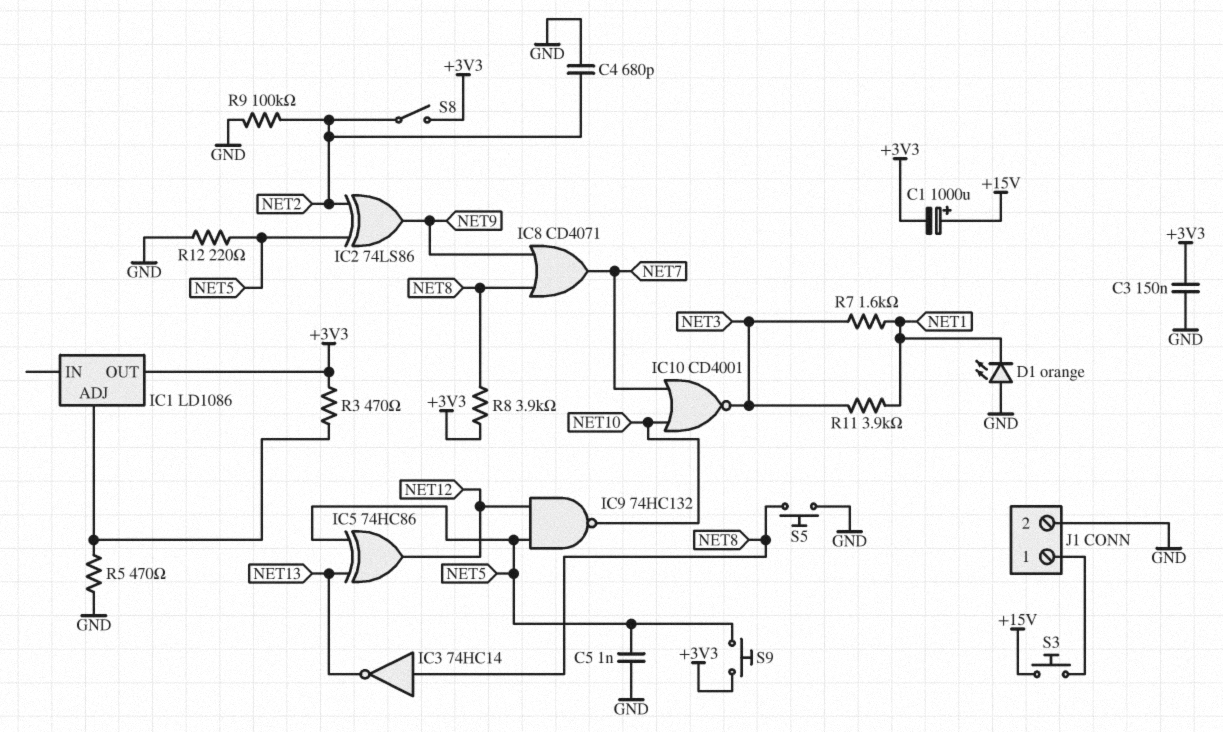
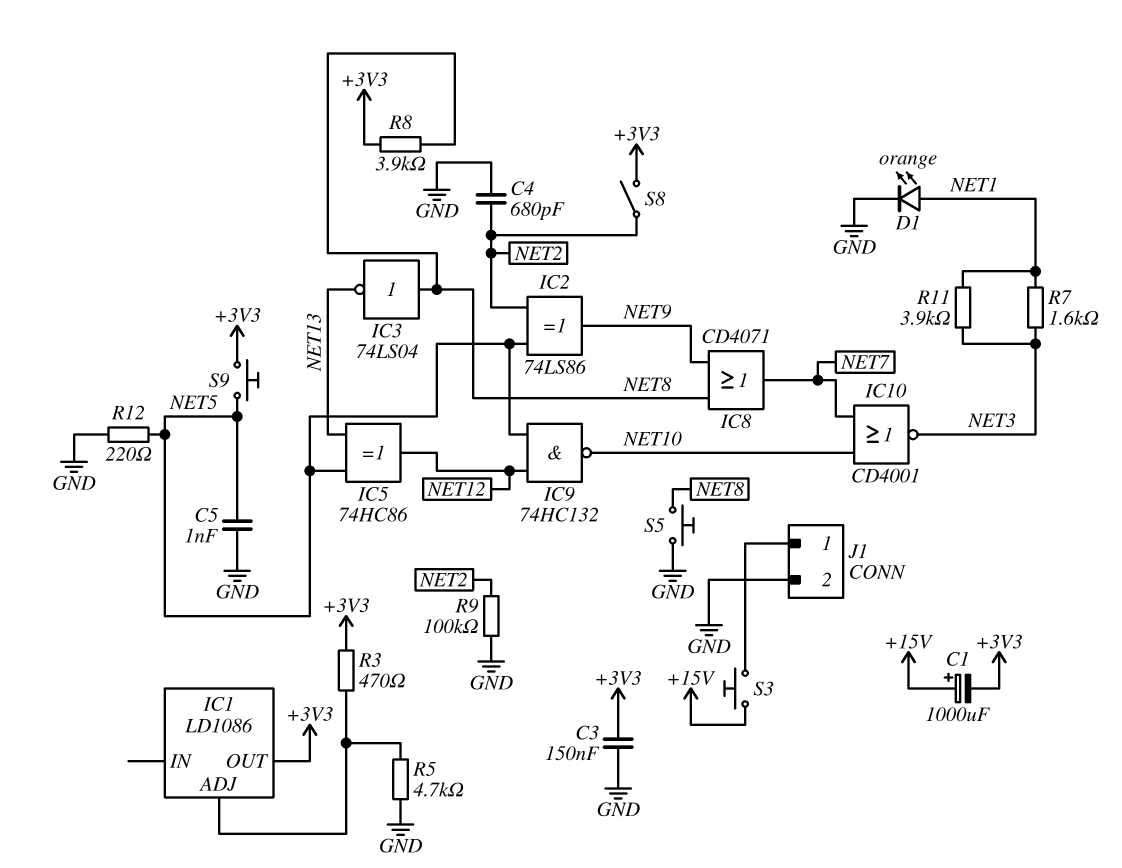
D1: LED orange (A GND, K NET1) -> LED orange (A NET1, K GND)
IC3: NOT 74HC14 (in NET8, out NET13) -> NOT 74LS04 (in NET8, out NET13)
R5: 470 (GND, IC1/ADJ) -> 4.7k (GND, IC1/ADJ)

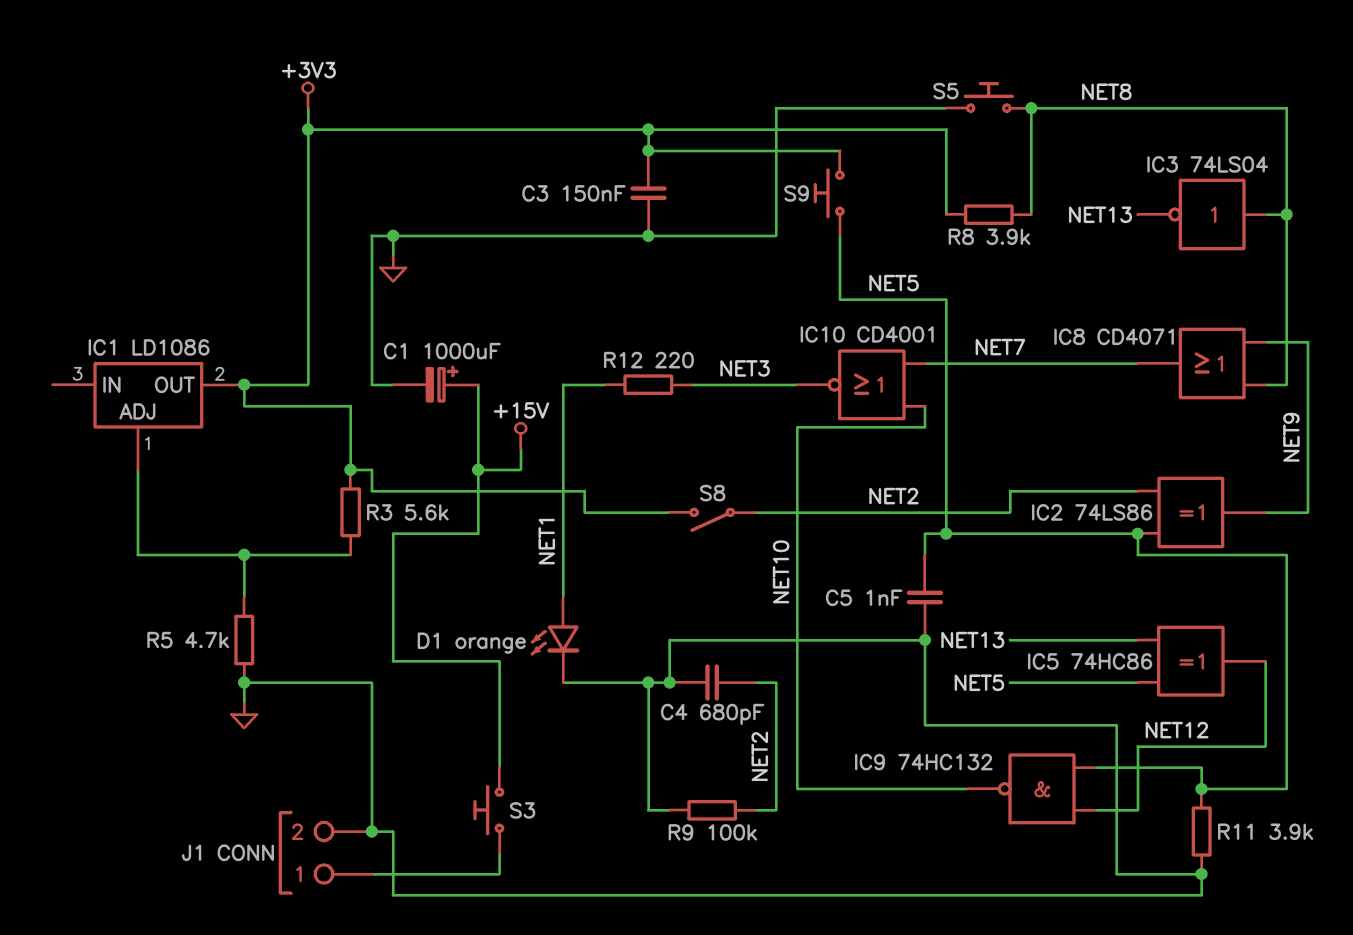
C1: 1000uF (plus +15V, minus +3V3) -> 1000uF (plus +15V, minus GND)
R3: 470 (+3V3, IC1/ADJ) -> 5.6k (+3V3, IC1/ADJ)
R7: 1.6k (NET1, NET3) -> none
R11: 3.9k (NET1, NET3) -> 3.9k (GND, NET5)
R12: 220 (GND, NET5) -> 220 (NET1, NET3)

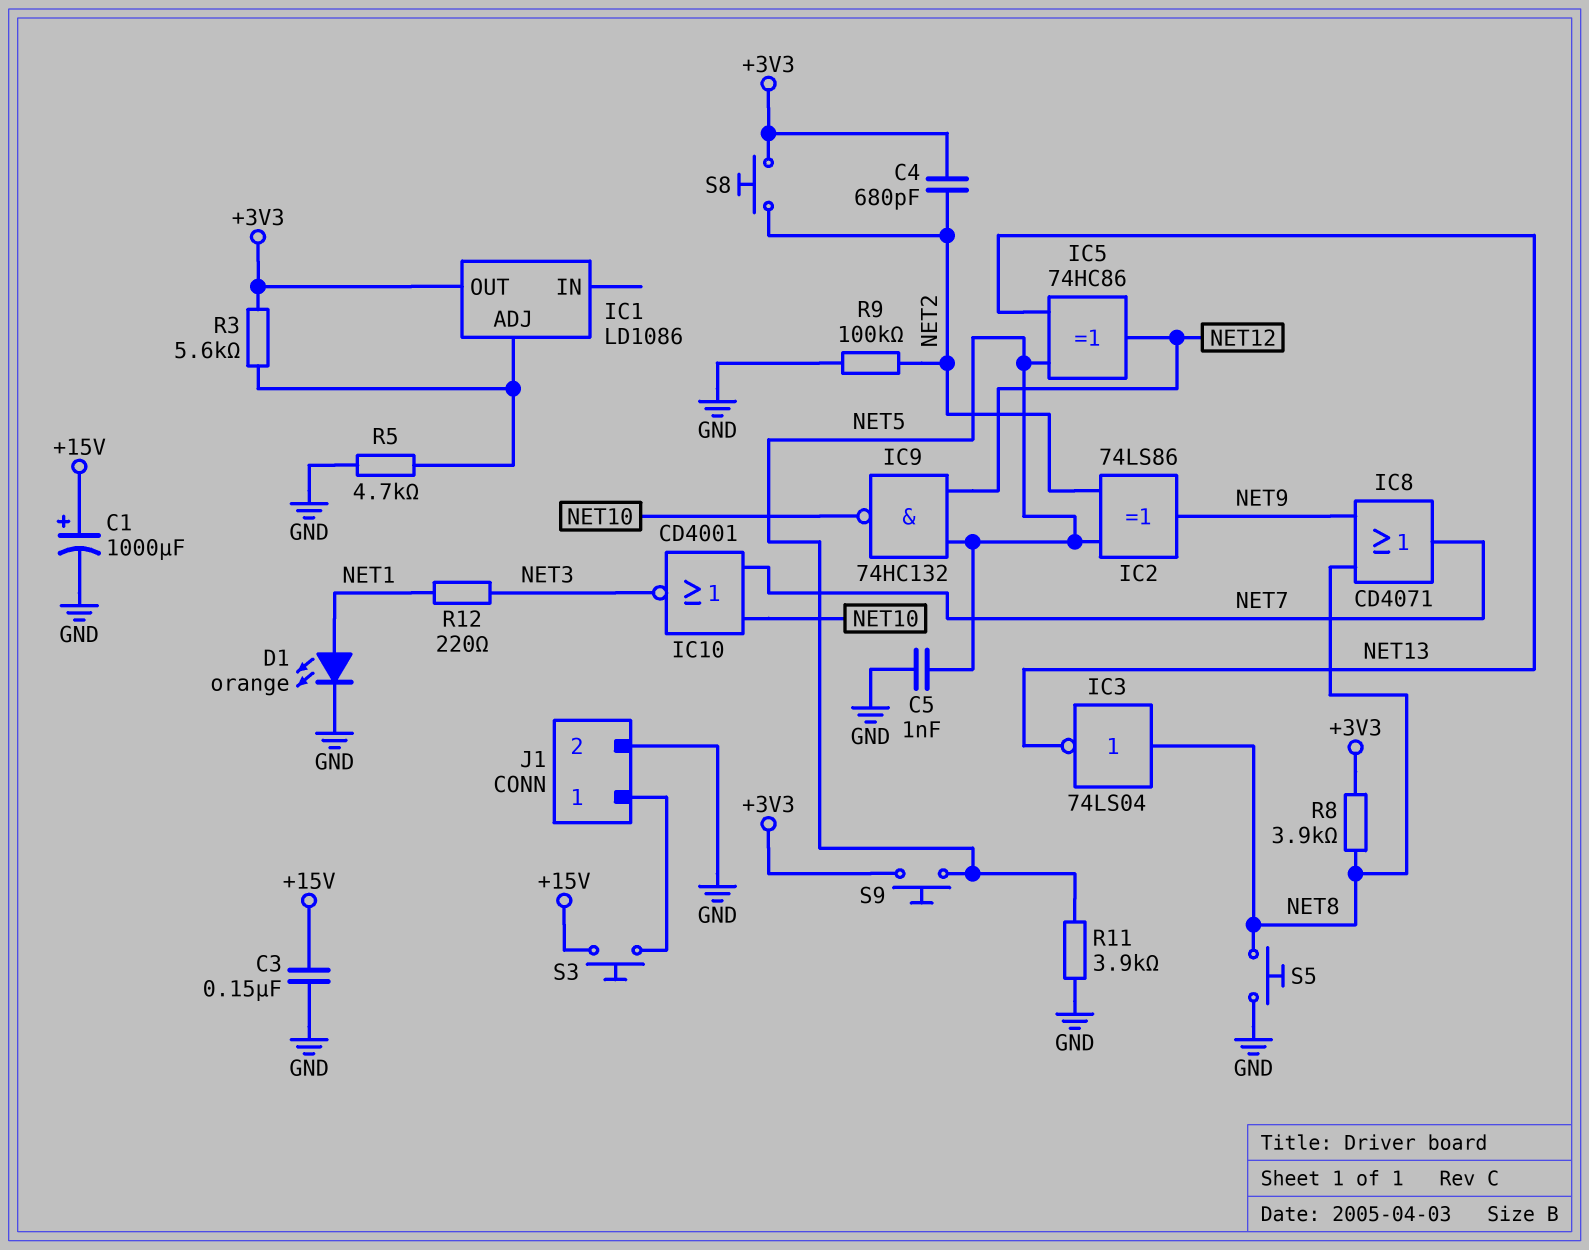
C3: 150nF (+3V3, GND) -> 150nF (+15V, GND)
C4: 680pF (GND, NET2) -> 680pF (+3V3, NET2)
S8: switch (+3V3, NET2) -> button (+3V3, NET2)

